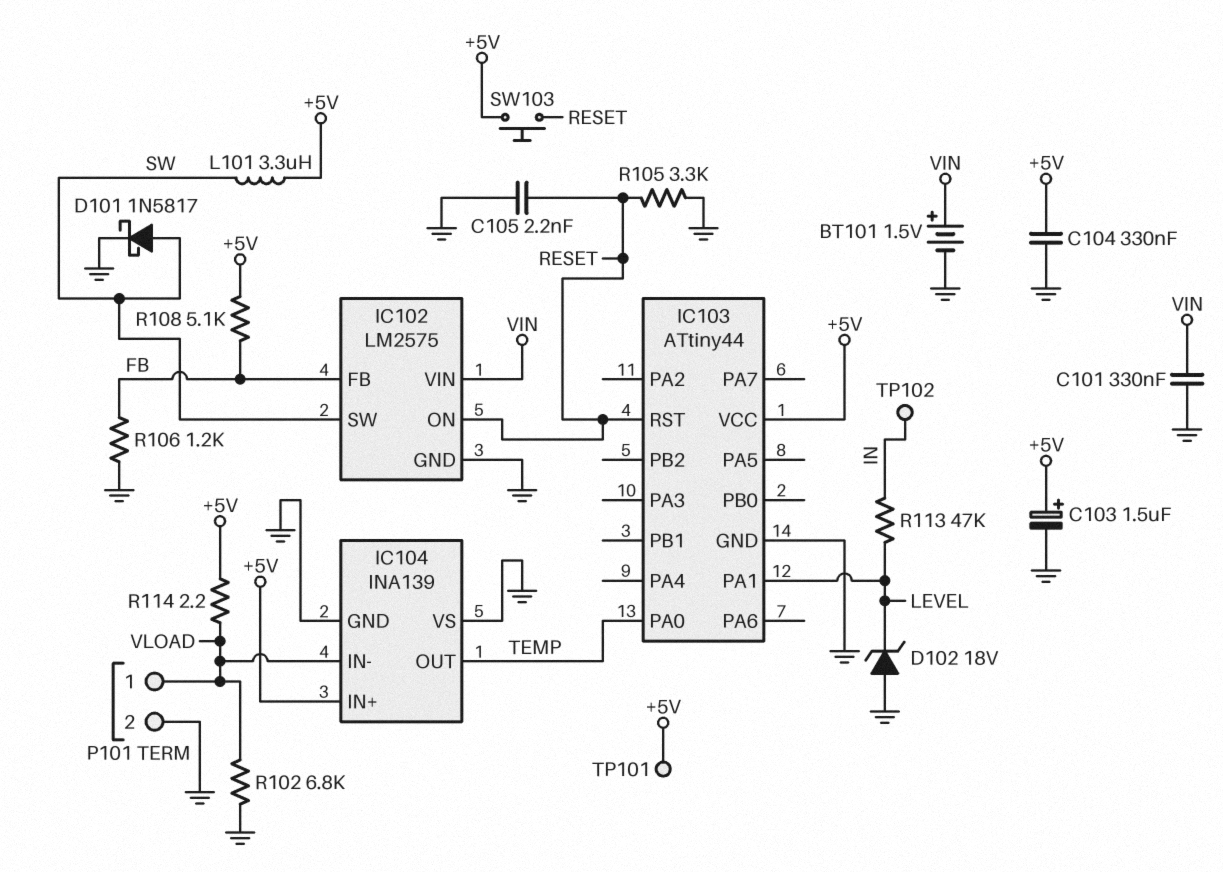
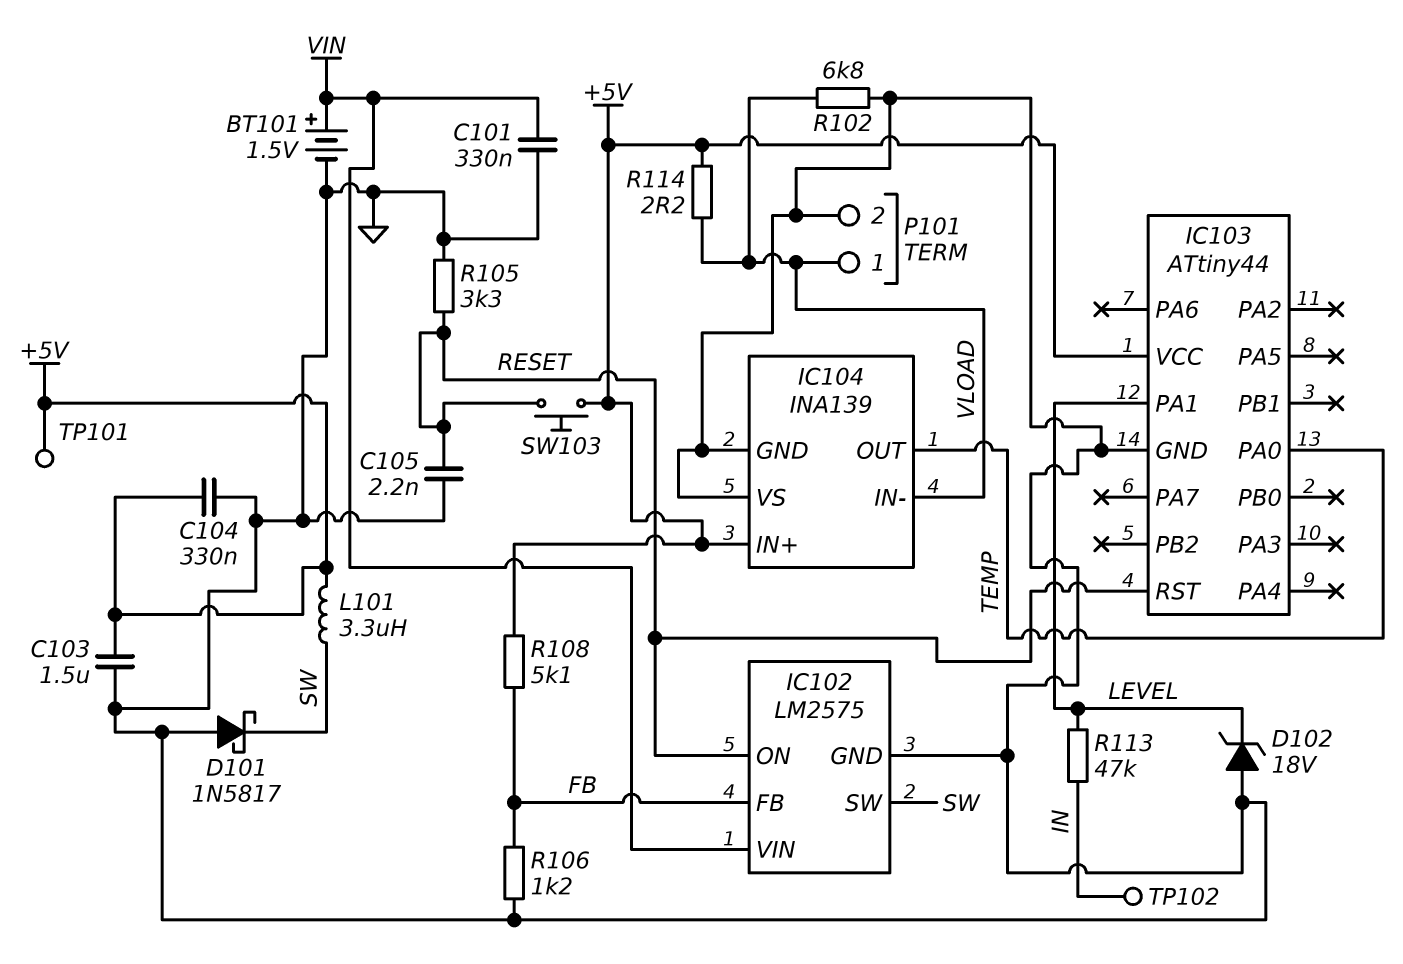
C103: 1.5uF (plus +5V, minus GND) -> 1.5uF (+5V, GND)
D101: schottky 1N5817 (A SW, K GND) -> schottky 1N5817 (A GND, K SW)

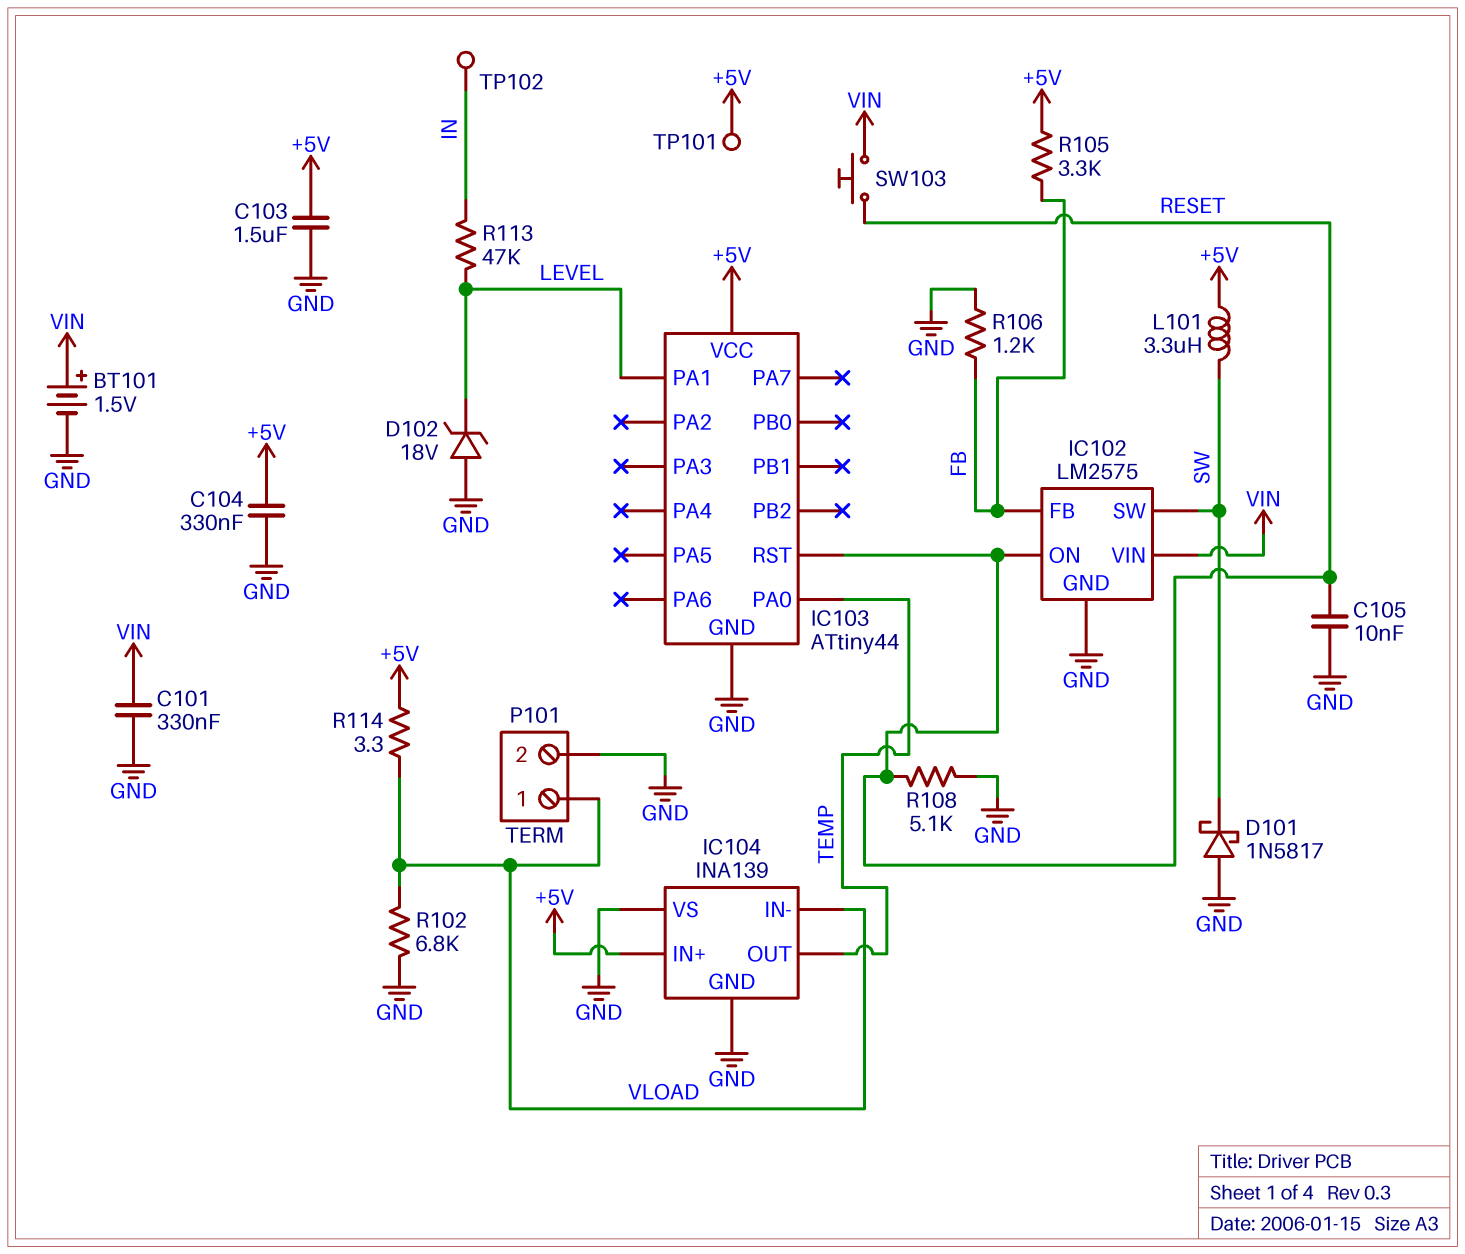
C105: 2.2nF (GND, RESET) -> 10nF (GND, RESET)
R105: 3.3k (GND, RESET) -> 3.3k (+5V, FB)
R108: 5.1k (+5V, FB) -> 5.1k (GND, RESET)
R114: 2.2 (+5V, VLOAD) -> 3.3 (+5V, VLOAD)
SW103: button (+5V, RESET) -> button (RESET, VIN)

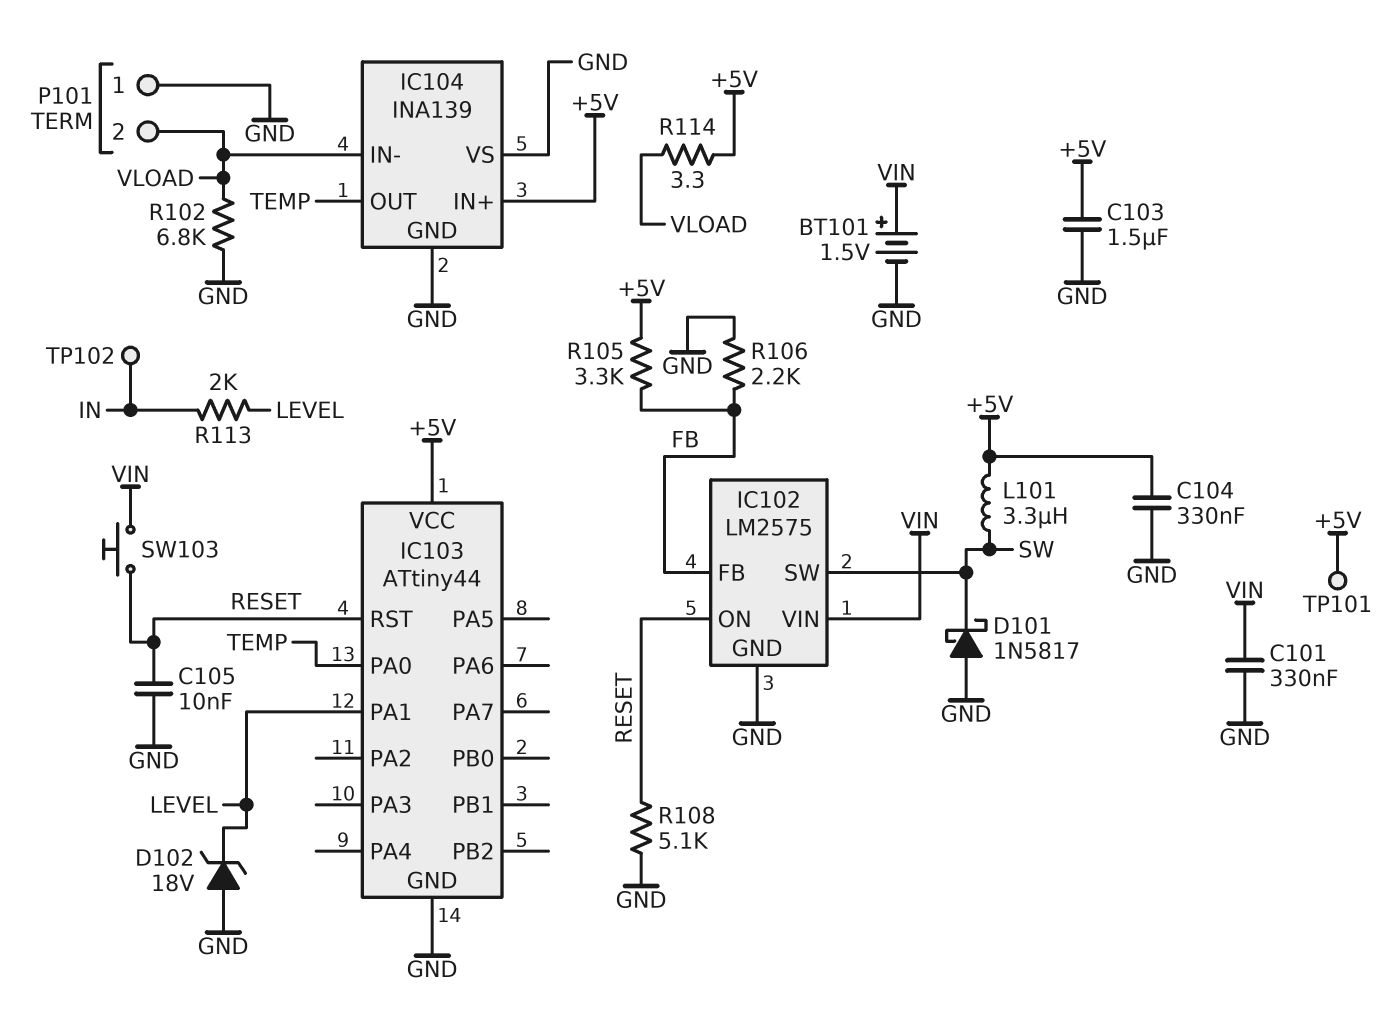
P101 pin 1: VLOAD -> GND
P101 pin 2: GND -> VLOAD
R106: 1.2k (FB, GND) -> 2.2k (FB, GND)
R113: 47k (IN, LEVEL) -> 2k (IN, LEVEL)

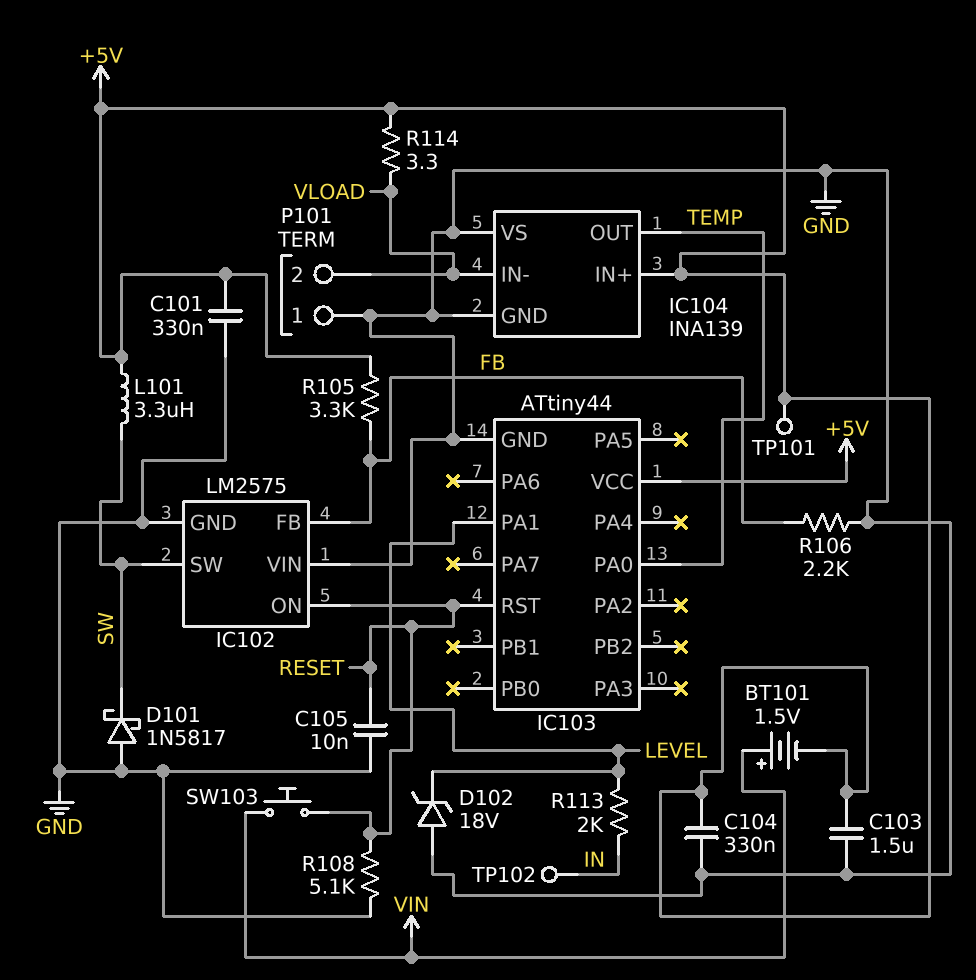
BT101: 1.5V (plus VIN, minus GND) -> 1.5V (plus VIN, minus +5V)
C101: 330nF (GND, VIN) -> 330nF (+5V, GND)
IC102 pin VIN: VIN -> GND
R102: 6.8k (GND, VLOAD) -> none

